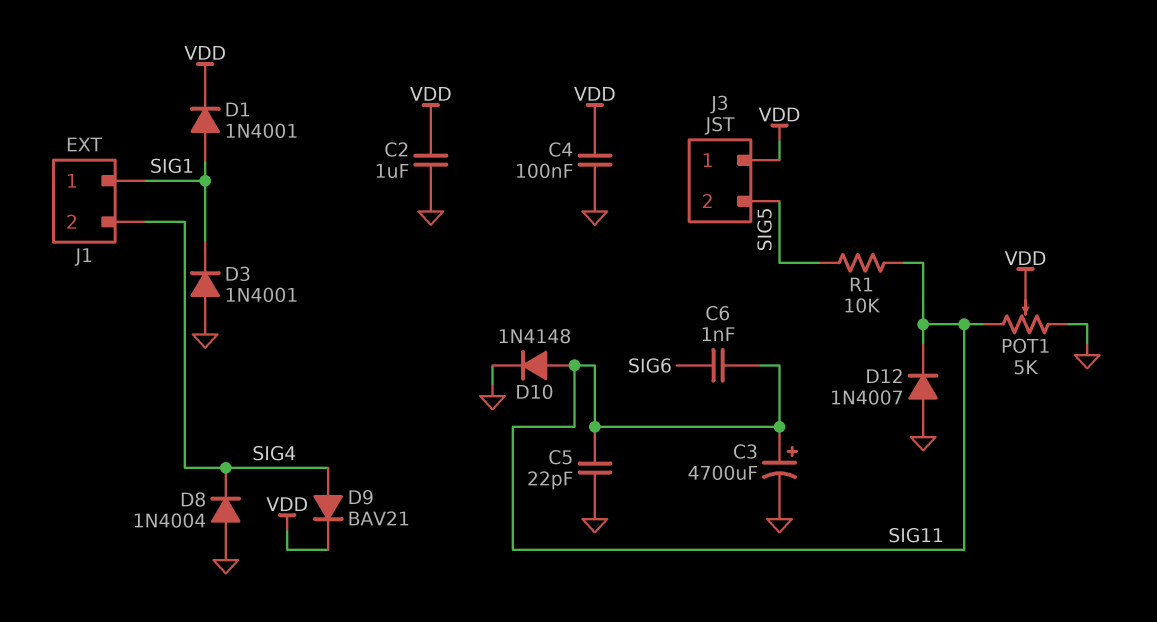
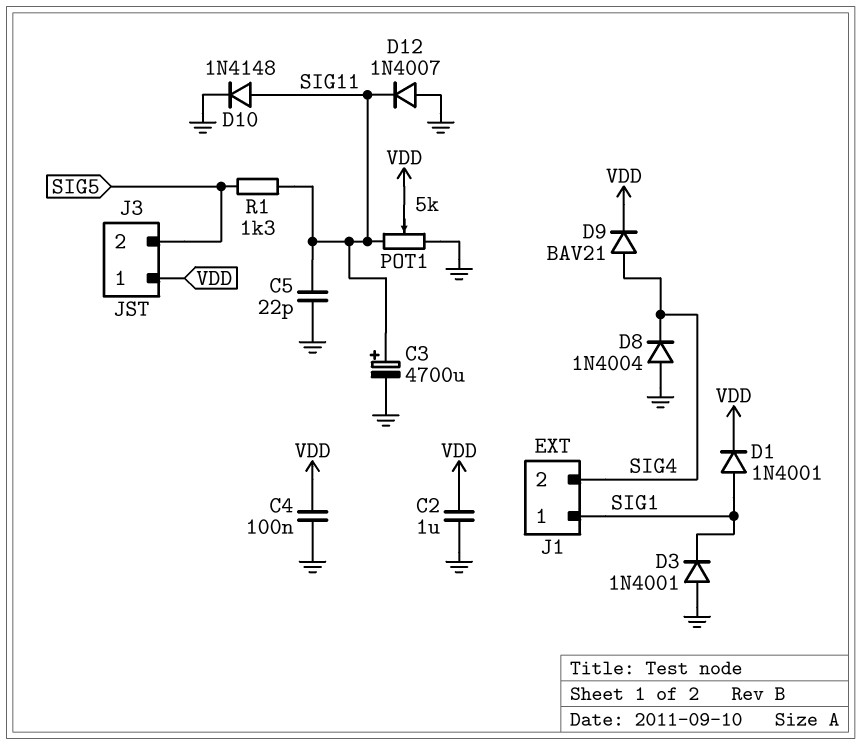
C6: 1nF (SIG6, SIG11) -> none
R1: 10k (SIG5, SIG11) -> 1.3k (SIG5, SIG11)

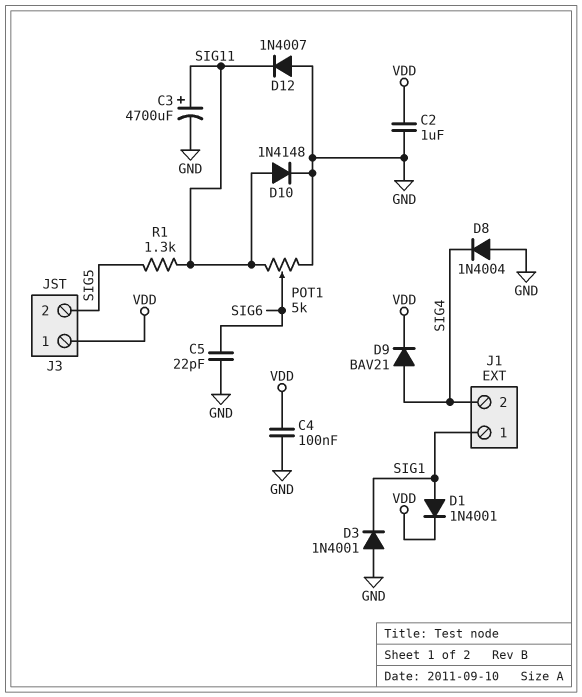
C5: 22pF (GND, SIG11) -> 22pF (GND, SIG6)
POT1: 5k (GND, SIG11, wiper VDD) -> 5k (GND, SIG11, wiper SIG6)

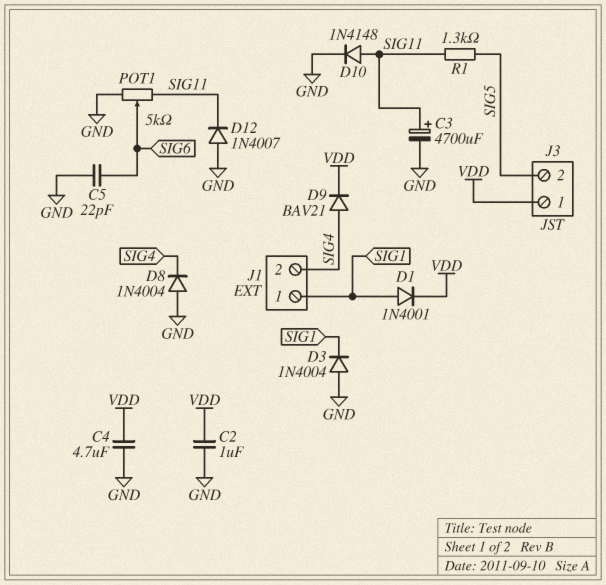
C4: 100nF (GND, VDD) -> 4.7uF (GND, VDD)
D3: diode 1N4001 (A GND, K SIG1) -> diode 1N4004 (A GND, K SIG1)

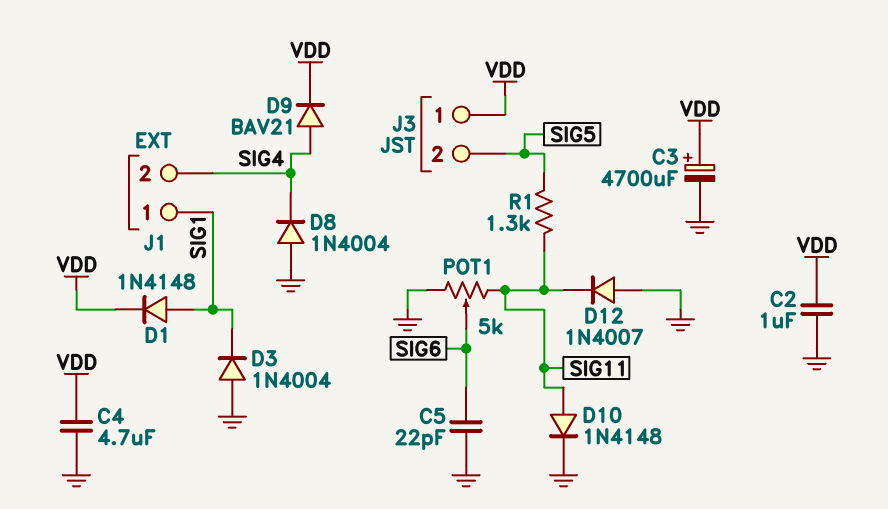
C3: 4700uF (plus SIG11, minus GND) -> 4700uF (plus VDD, minus GND)
D1: diode 1N4001 (A SIG1, K VDD) -> diode 1N4148 (A SIG1, K VDD)

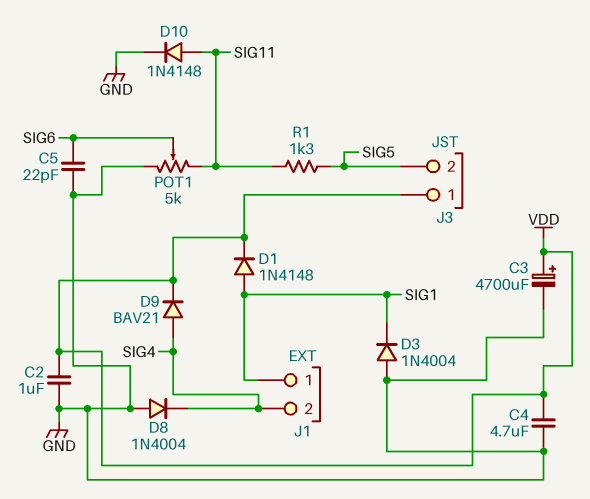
D12: diode 1N4007 (A GND, K SIG11) -> none

